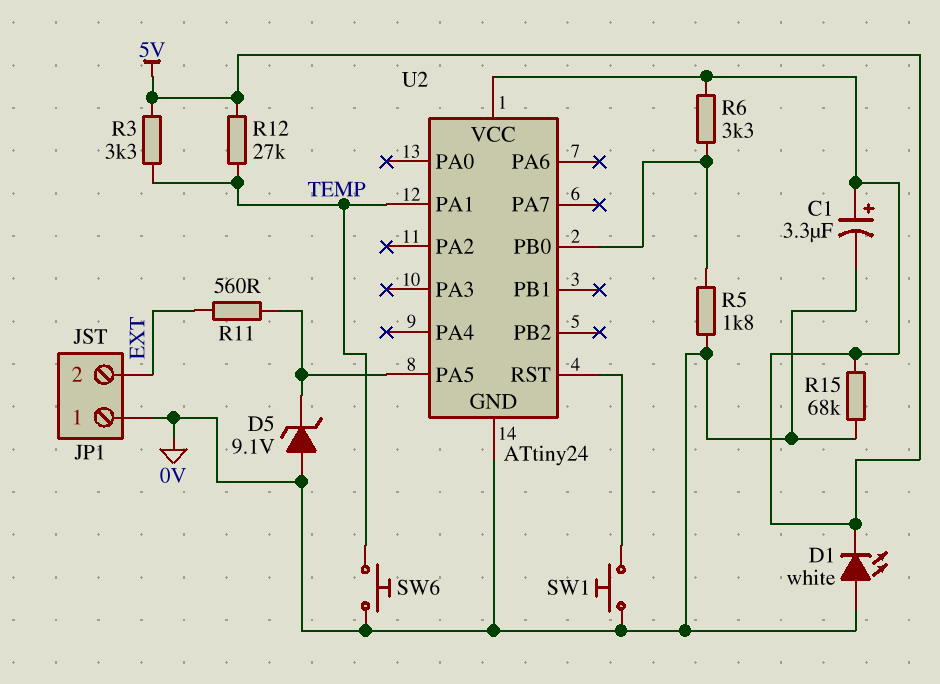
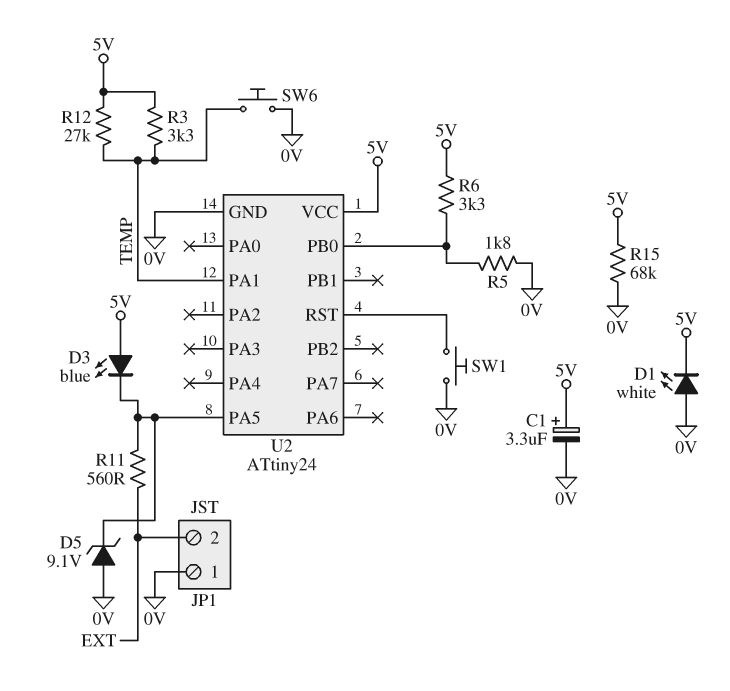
D3: none -> LED blue (A 5V, K U2/PA5)

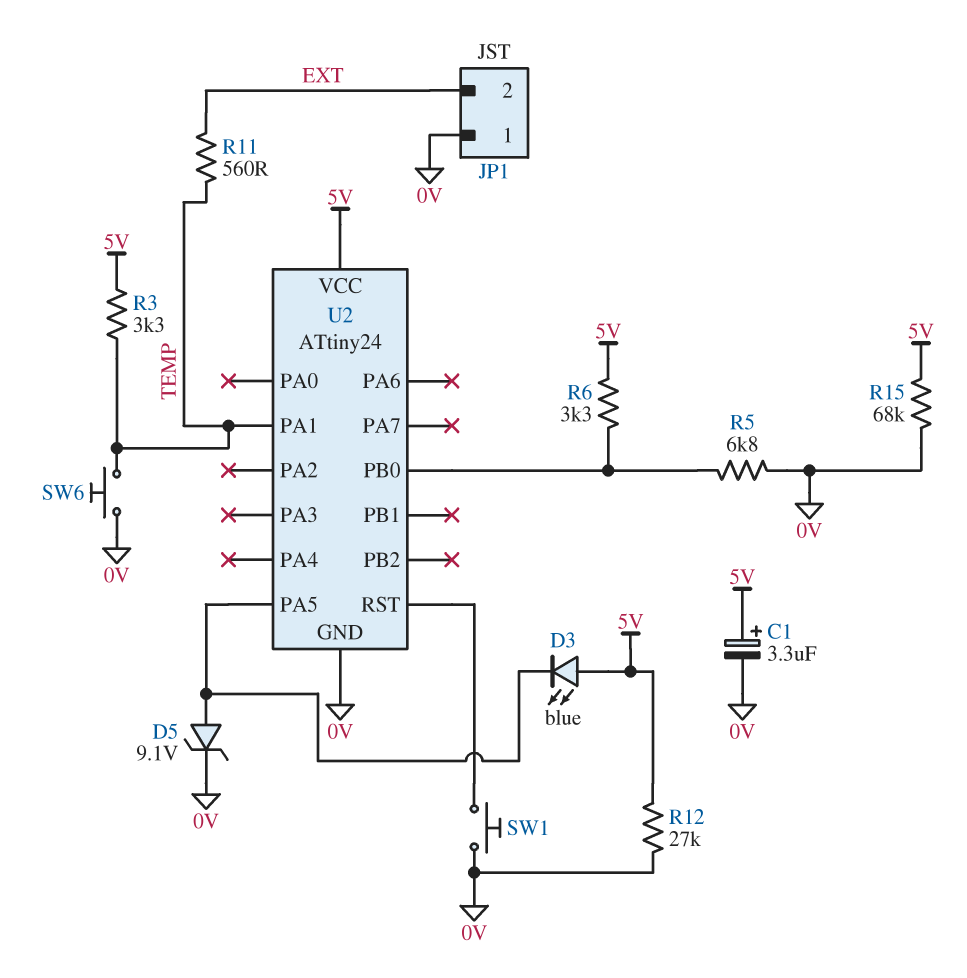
D1: LED white (A 0V, K 5V) -> none
D5: zener 9.1V (A 0V, K U2/PA5) -> zener 9.1V (A U2/PA5, K 0V)
R5: 1.8k (0V, U2/PB0) -> 6.8k (0V, U2/PB0)
R11: 560 (EXT, U2/PA5) -> 560 (EXT, TEMP)
R12: 27k (5V, TEMP) -> 27k (0V, 5V)

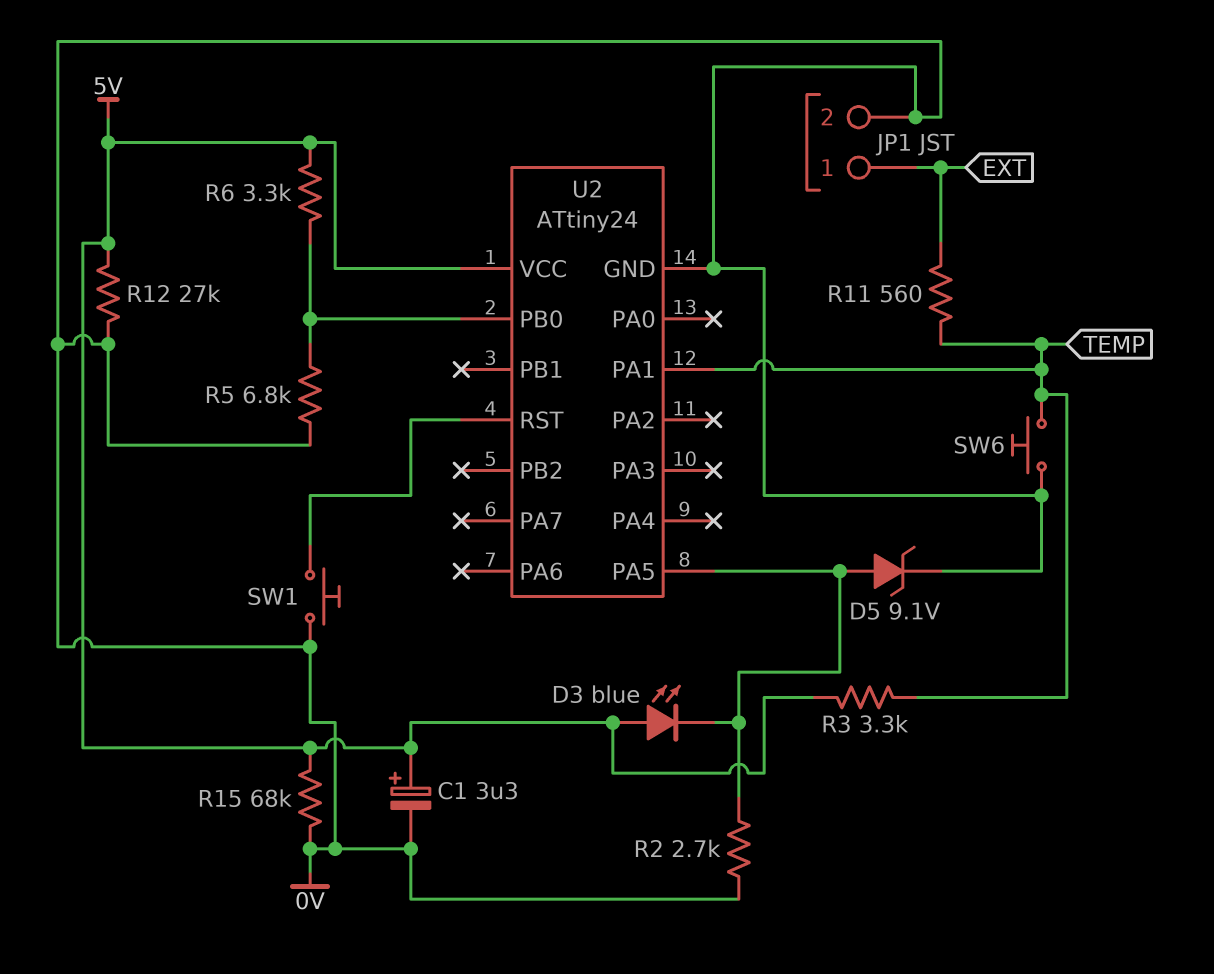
JP1 pin 1: 0V -> EXT
JP1 pin 2: EXT -> 0V
R2: none -> 2.7k (0V, U2/PA5)

